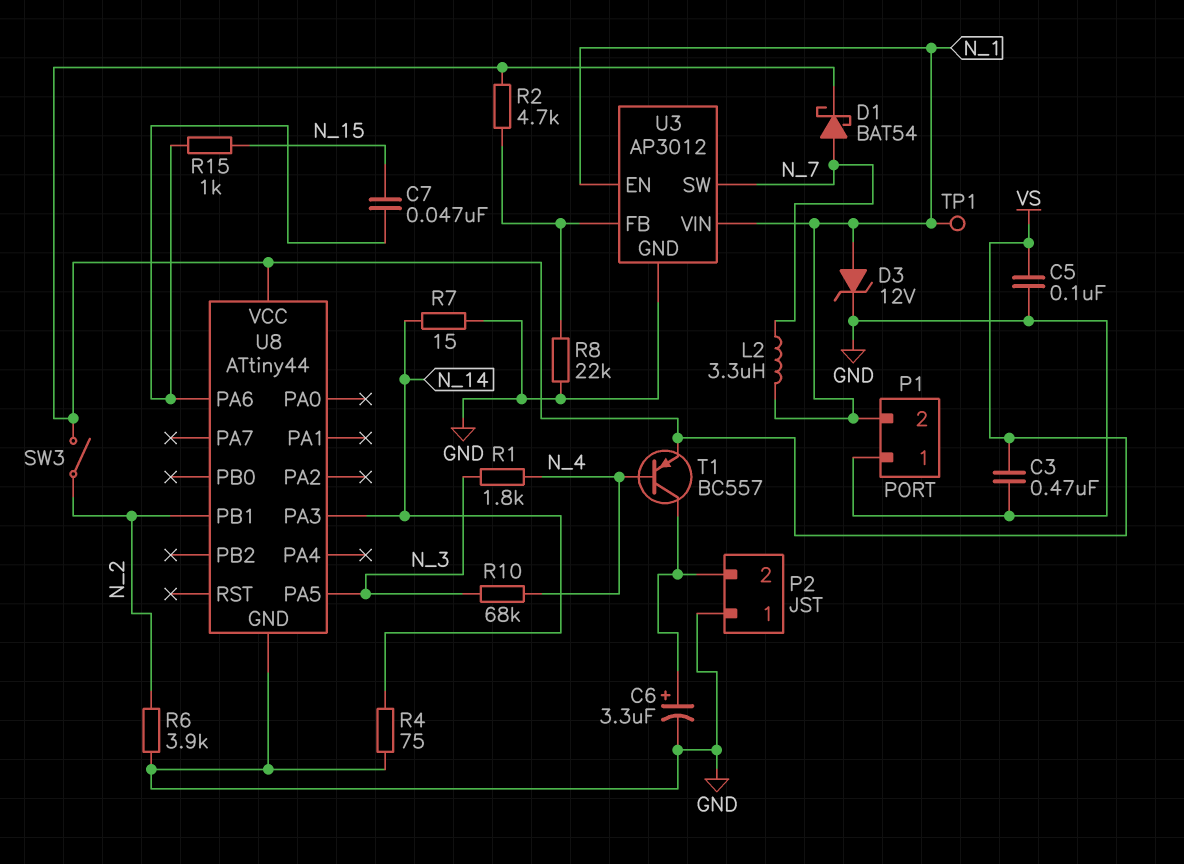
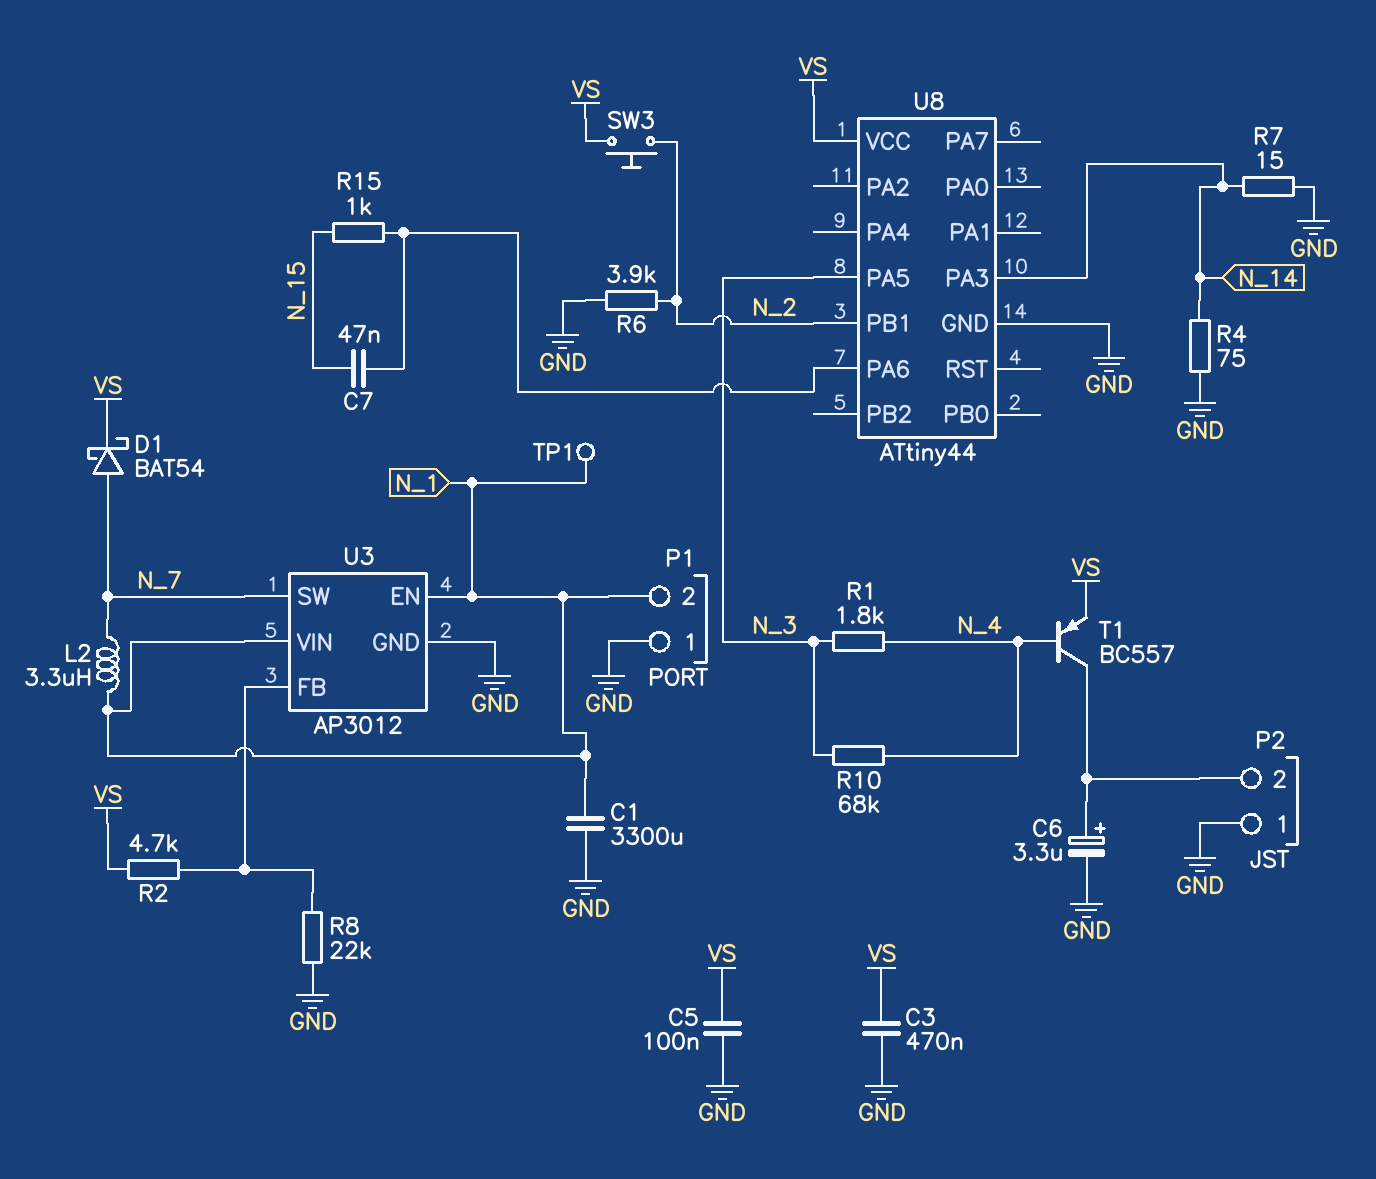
C1: none -> 3300uF (GND, N_1)
D3: zener 12V (A N_1, K GND) -> none
SW3: switch (N_2, VS) -> button (N_2, VS)

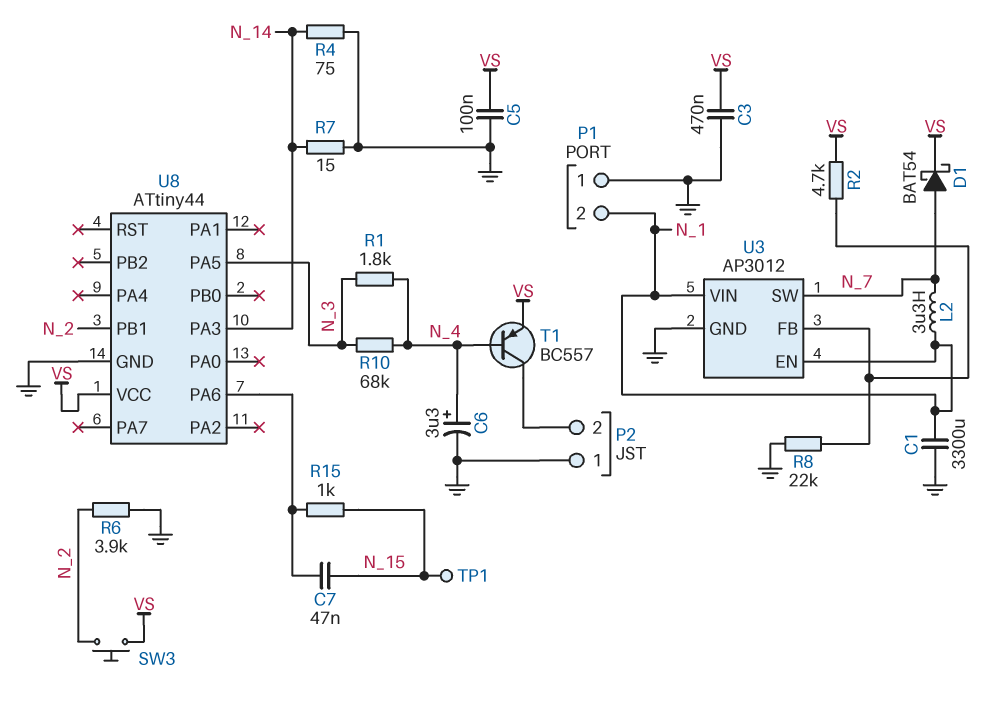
C6: 3.3uF (plus P2/2, minus GND) -> 3.3uF (plus N_4, minus GND)
TP1: test point (N_1) -> test point (N_15)

